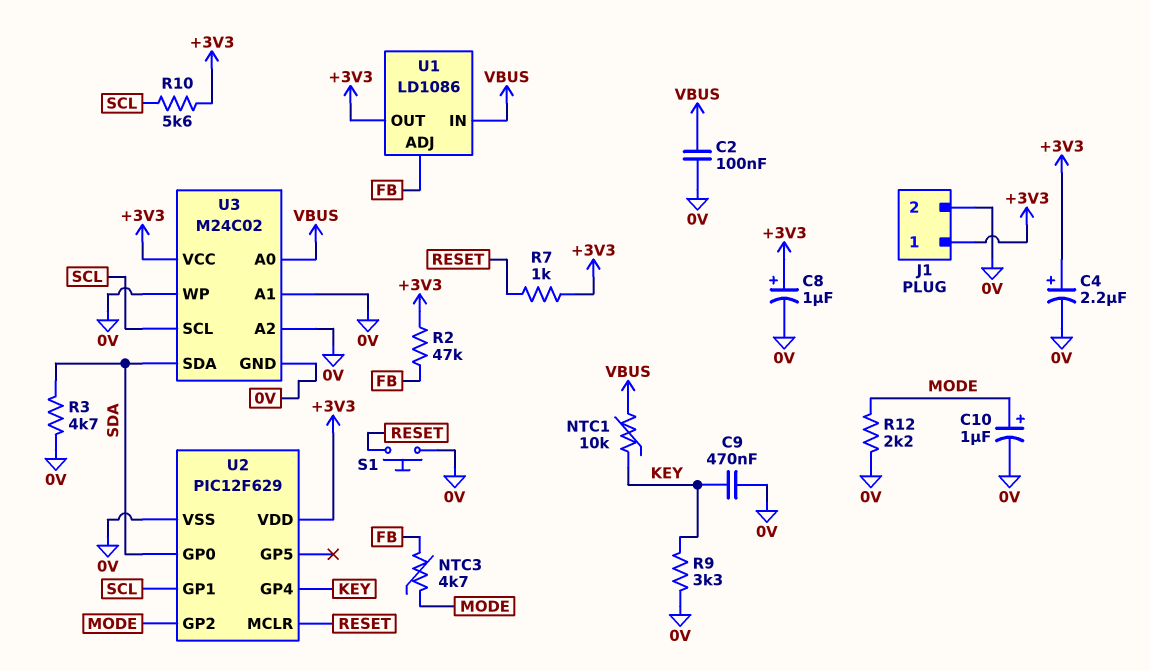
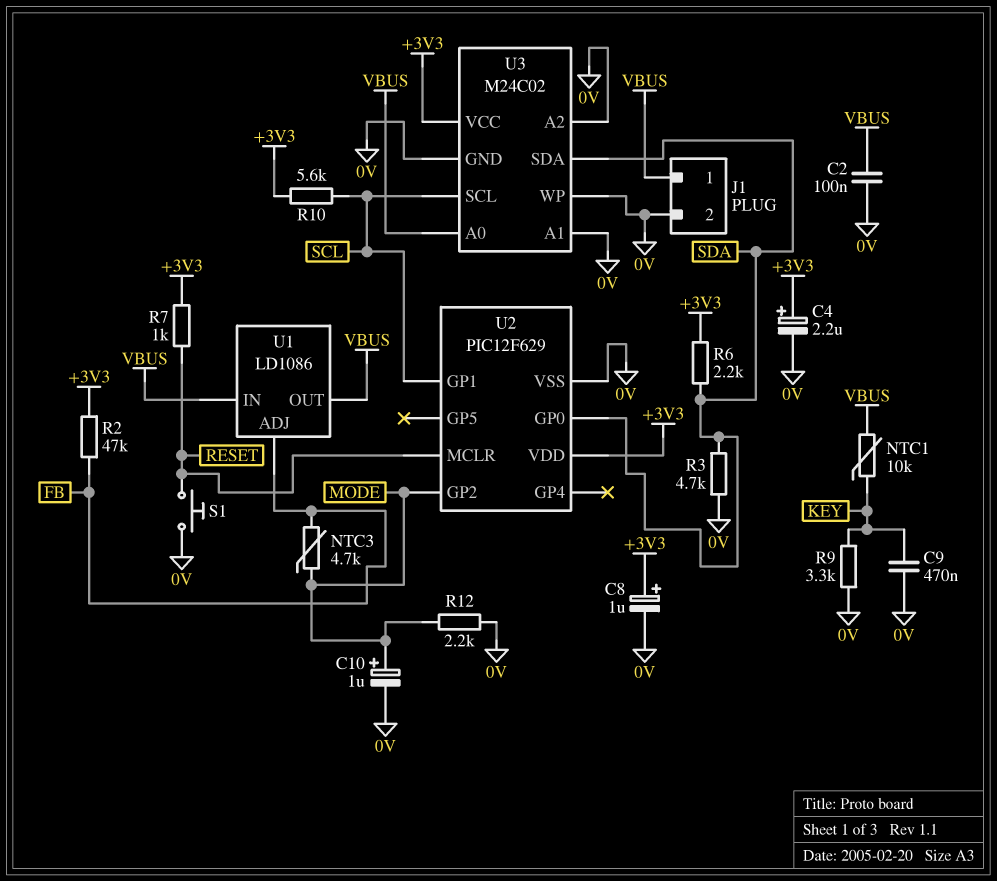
J1 pin 1: +3V3 -> VBUS
R6: none -> 2.2k (+3V3, SDA)
U1 pin OUT: +3V3 -> VBUS
U2 pin GP4: KEY -> none

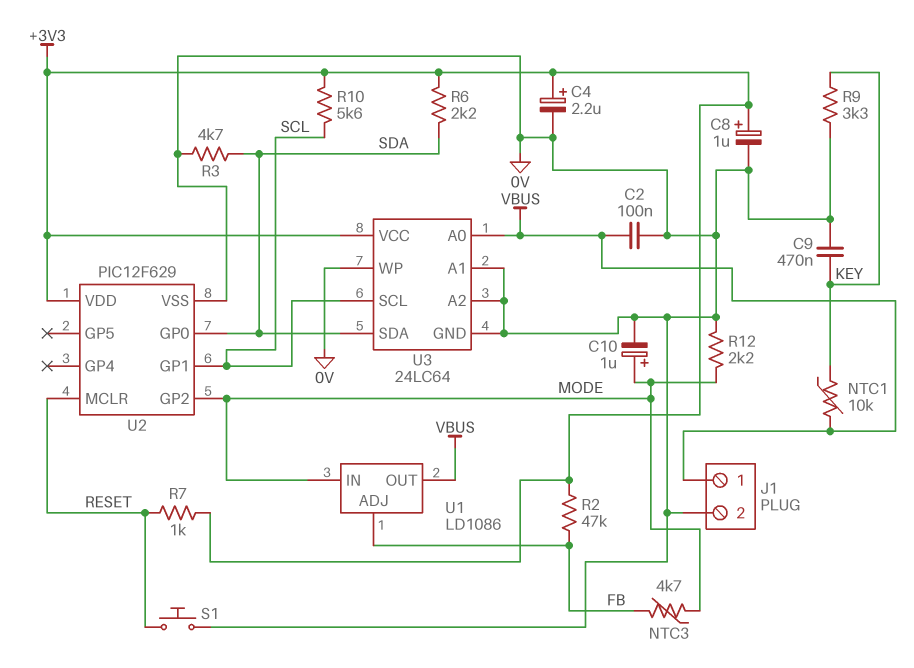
U1 pin IN: VBUS -> MODE
U3: M24C02 -> 24LC64

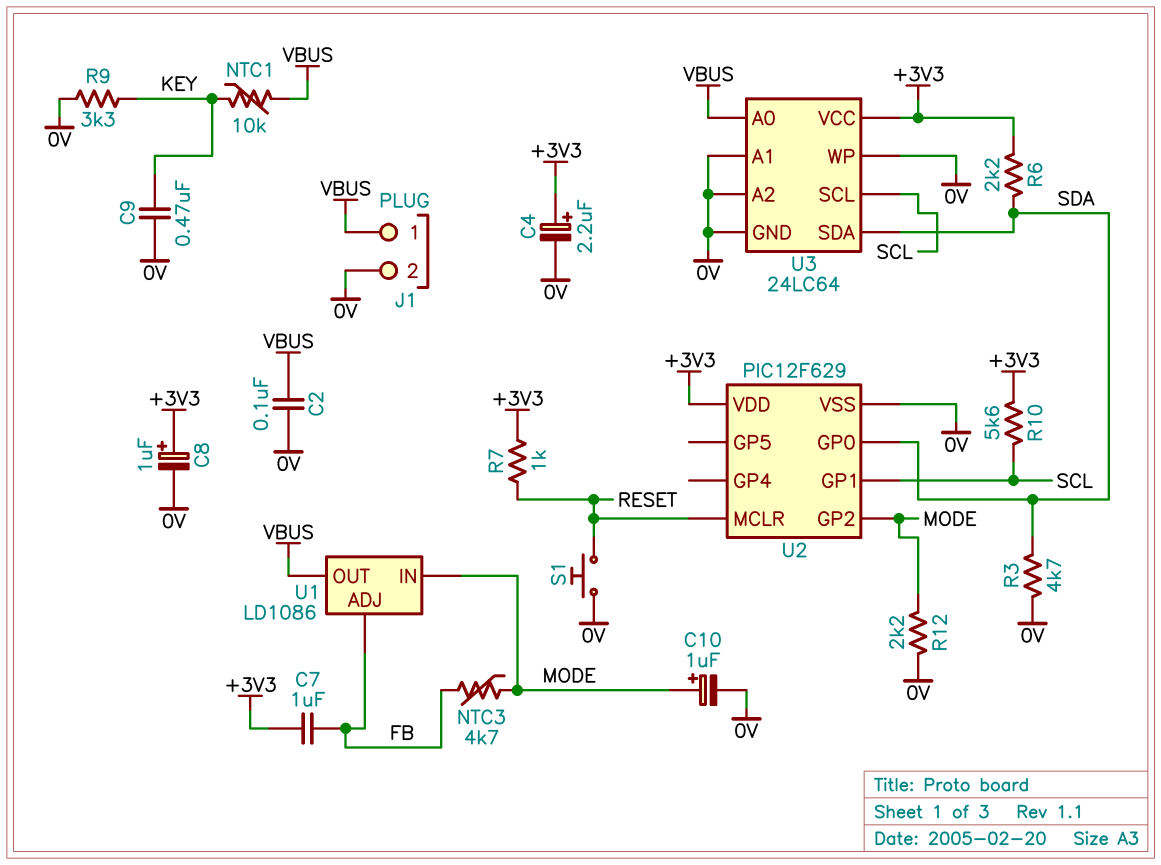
C7: none -> 1uF (+3V3, FB)
R2: 47k (+3V3, FB) -> none

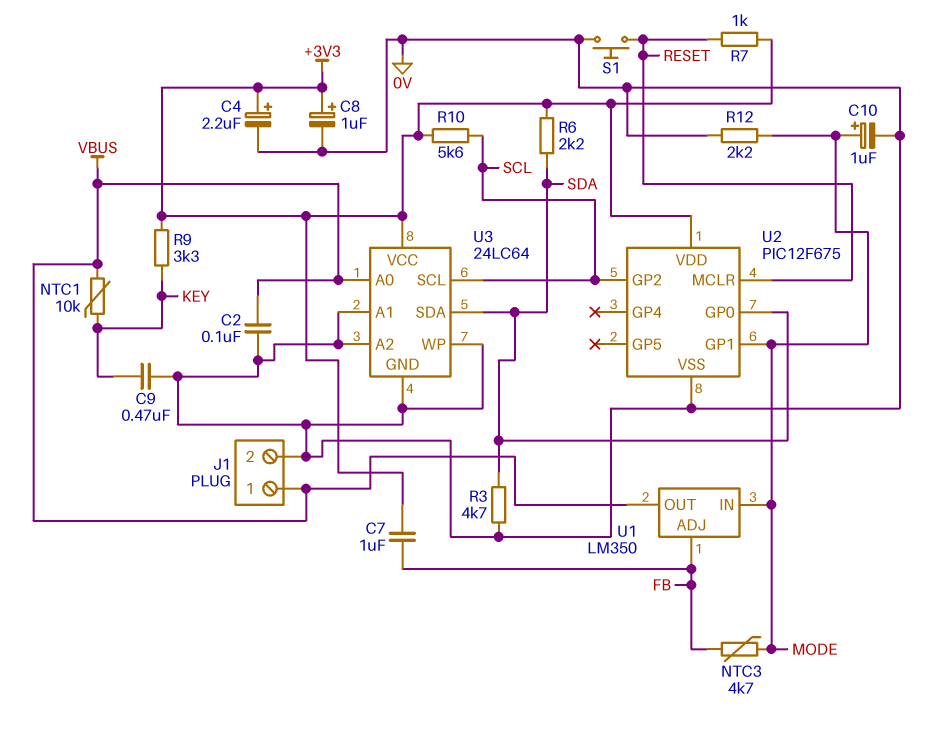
R9: 3.3k (0V, KEY) -> 3.3k (+3V3, KEY)
U1: LD1086 -> LM350
U2: PIC12F629 -> PIC12F675
U2 pin GP1: SCL -> MODE
U2 pin GP2: MODE -> SCL

